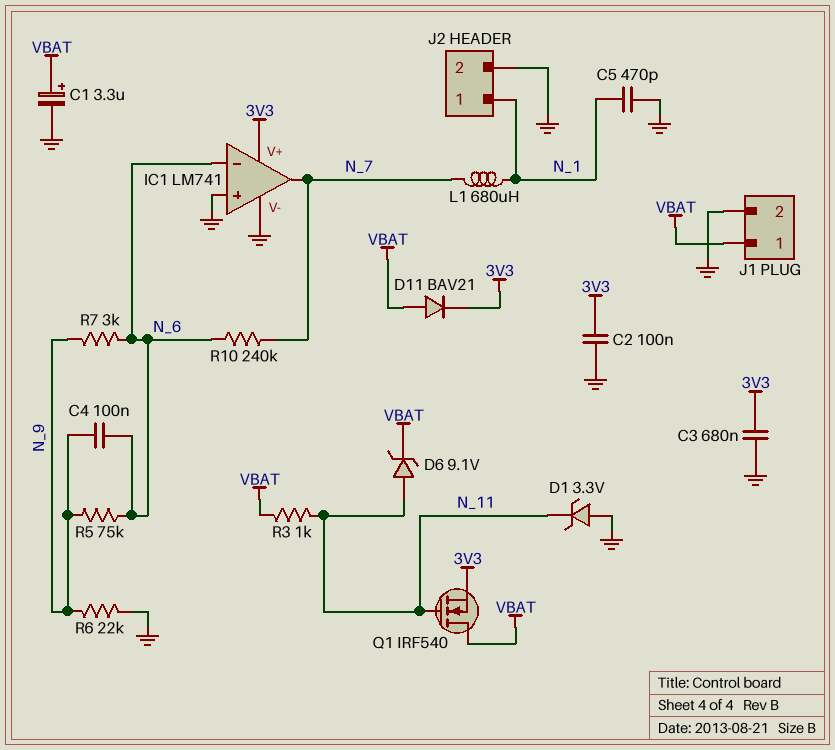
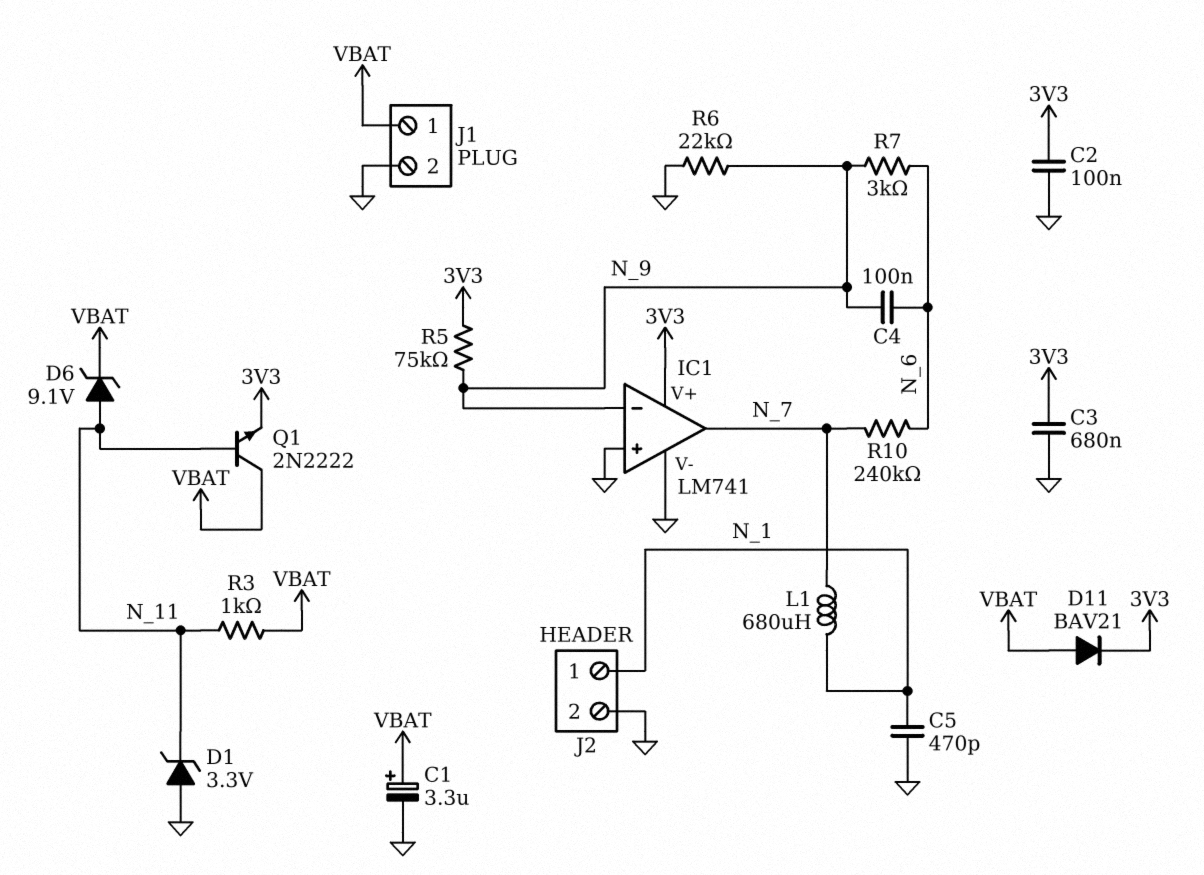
IC1 pin in-: N_6 -> N_9
Q1: NMOS IRF540 (G N_11, D VBAT, S 3V3) -> NPN 2N2222 (B N_11, C VBAT, E 3V3)
R5: 75k (N_6, N_9) -> 75k (3V3, N_9)

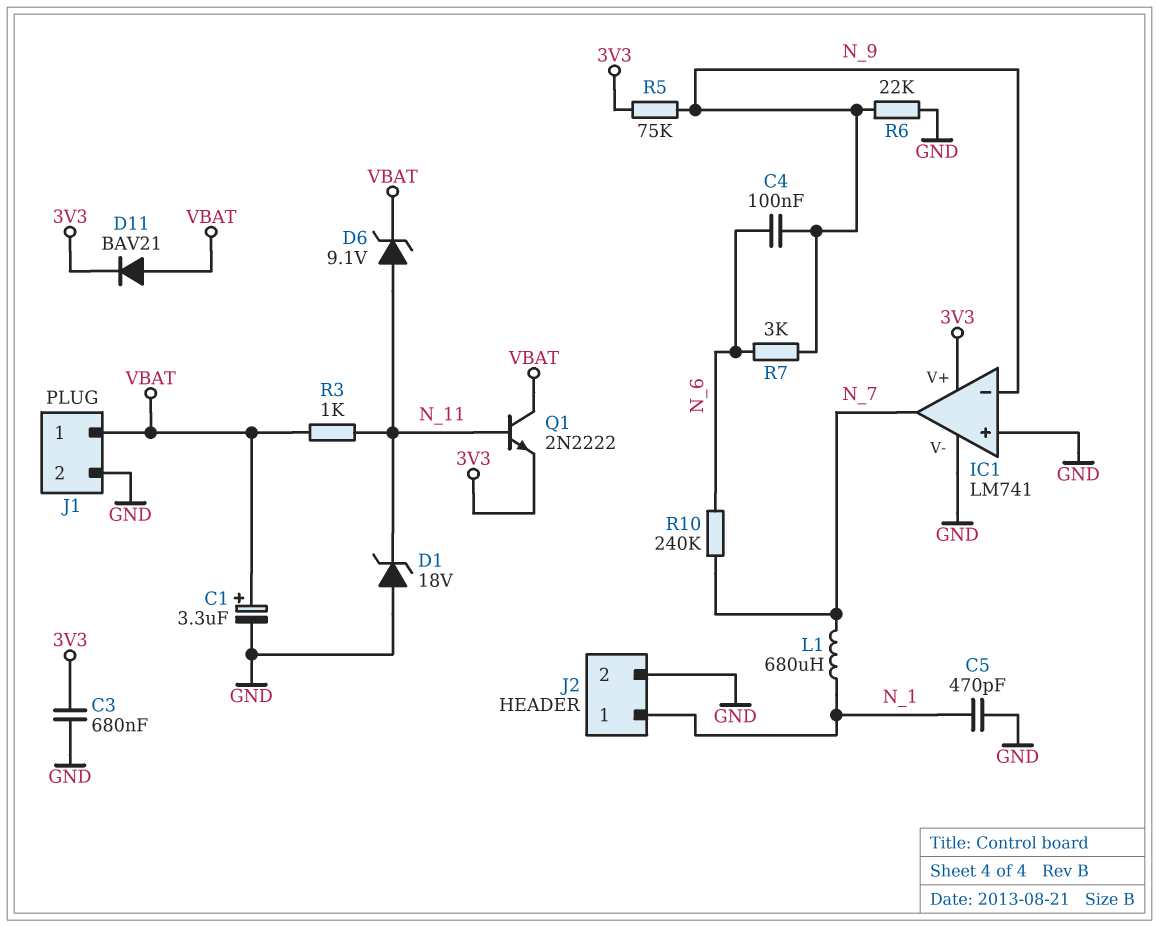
C2: 100nF (3V3, GND) -> none
D1: zener 3.3V (A GND, K N_11) -> zener 18V (A GND, K N_11)

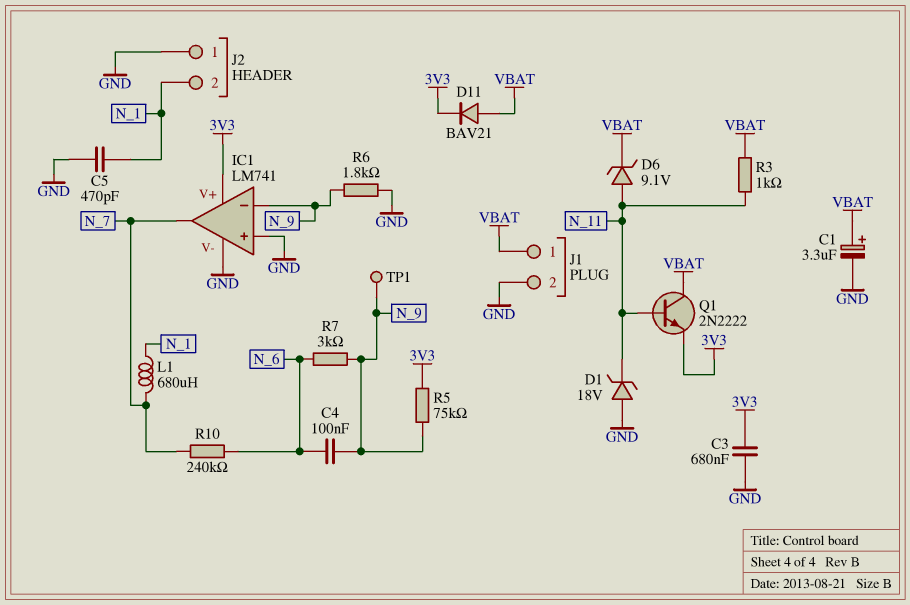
J2 pin 1: N_1 -> GND
J2 pin 2: GND -> N_1
R6: 22k (GND, N_9) -> 1.8k (GND, N_9)
TP1: none -> test point (N_9)

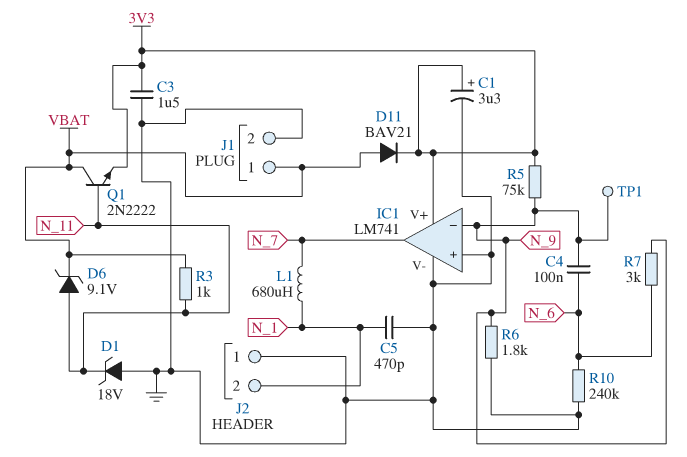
C1: 3.3uF (plus VBAT, minus GND) -> 3.3uF (plus 3V3, minus GND)
C3: 680nF (3V3, GND) -> 1.5uF (3V3, GND)
R10: 240k (N_6, N_7) -> 240k (GND, N_6)

